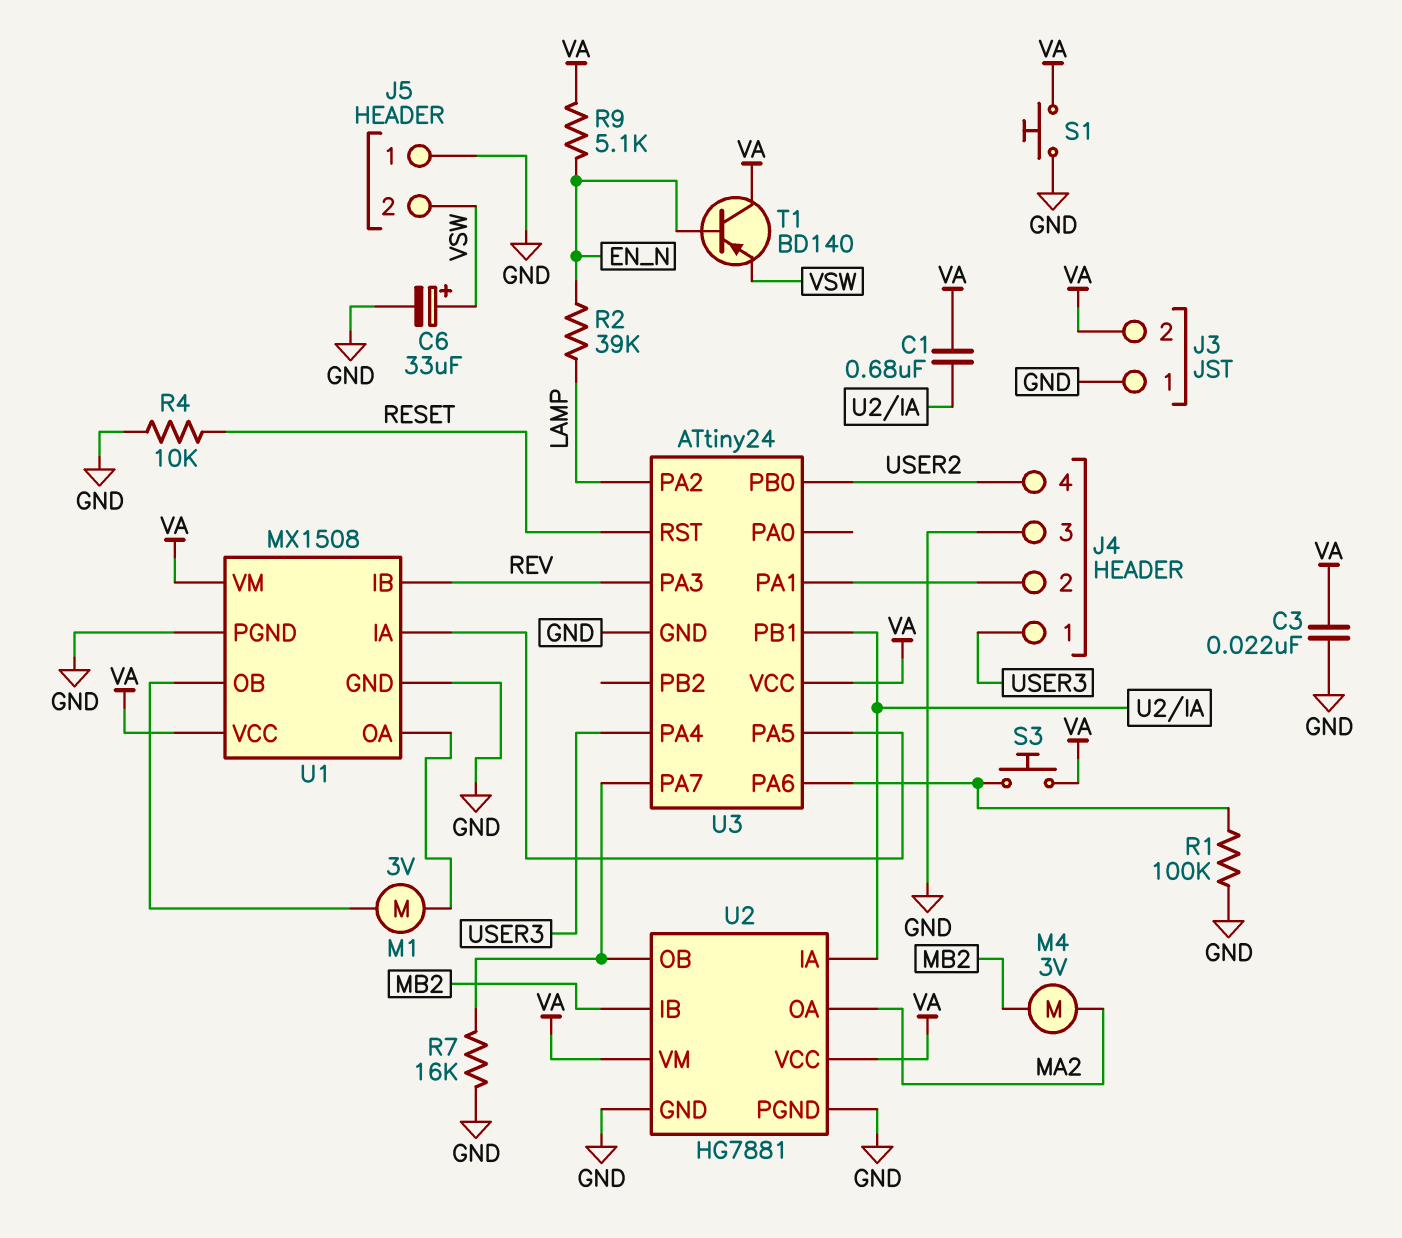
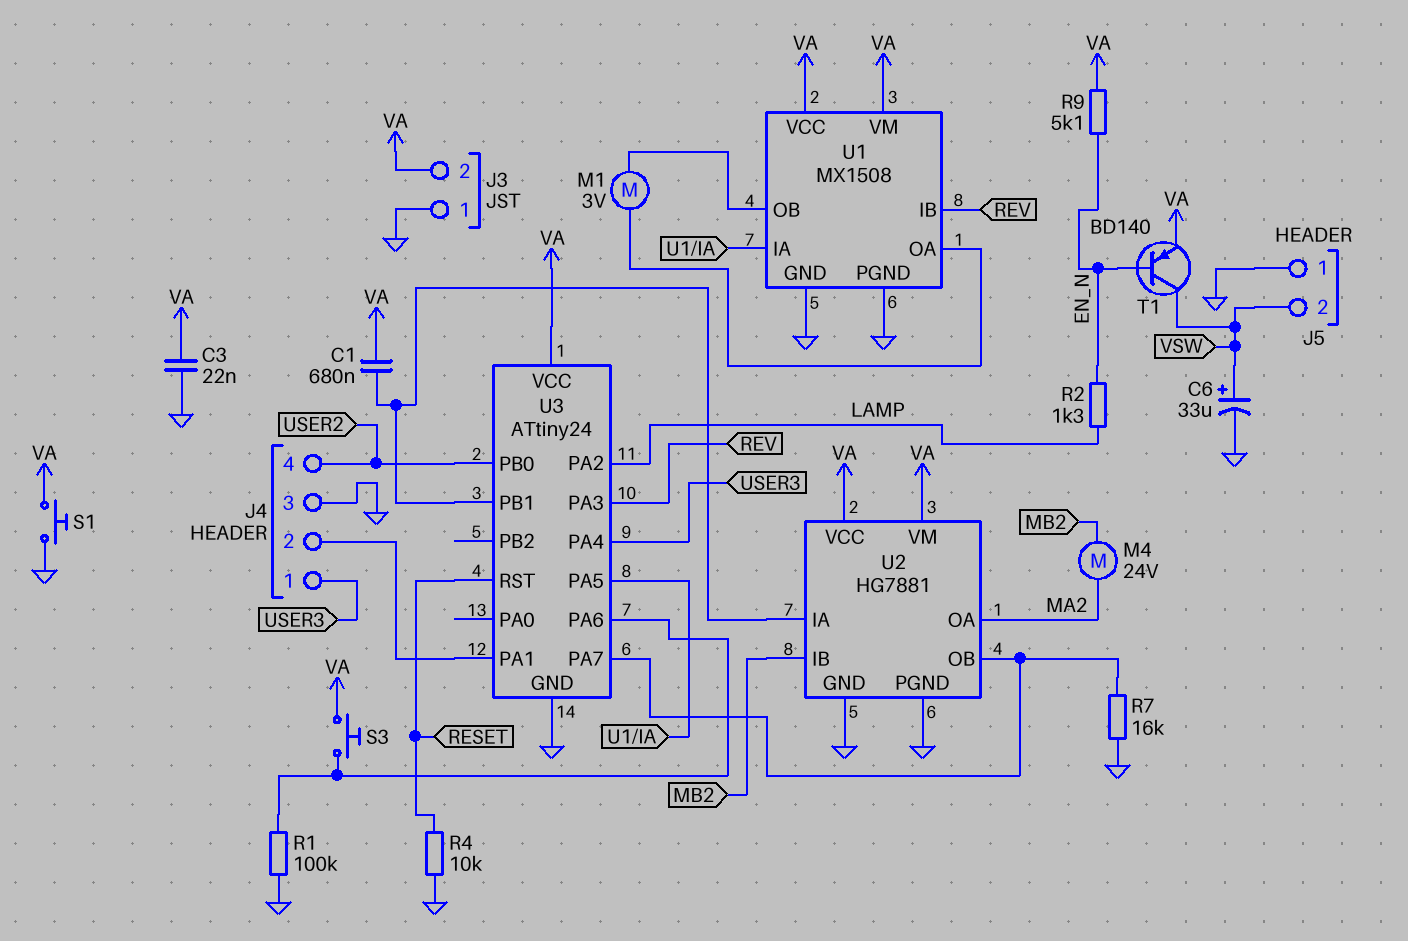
M4: motor 3V (MA2, MB2) -> motor 24V (MA2, MB2)
R2: 39k (EN_N, LAMP) -> 1.3k (EN_N, LAMP)
T1: PNP BD140 (B EN_N, C VA, E VSW) -> PNP BD140 (B EN_N, C VSW, E VA)

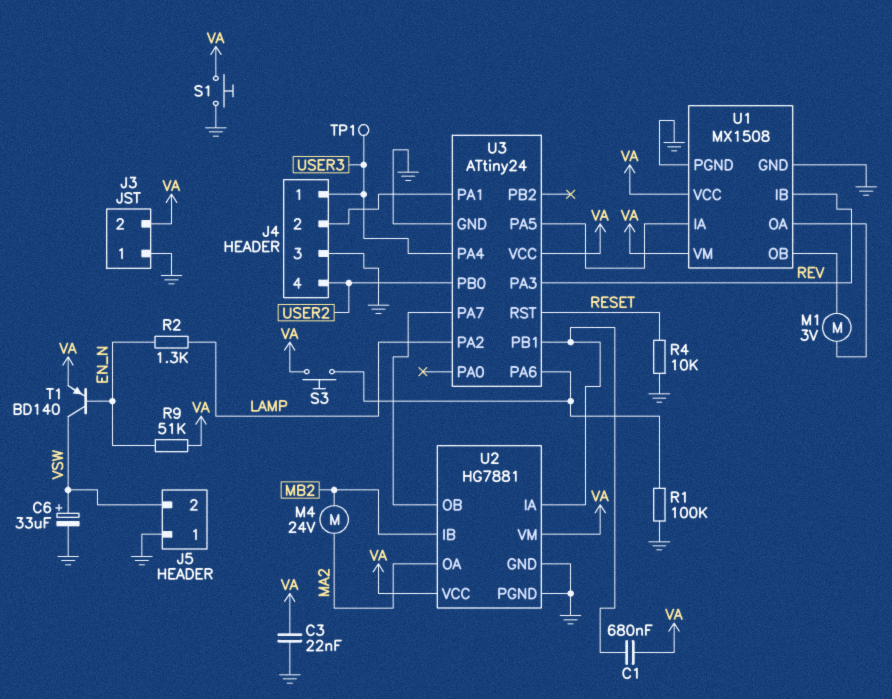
R7: 16k (GND, U2/OB) -> none
R9: 5.1k (EN_N, VA) -> 51k (EN_N, VA)
TP1: none -> test point (USER3)

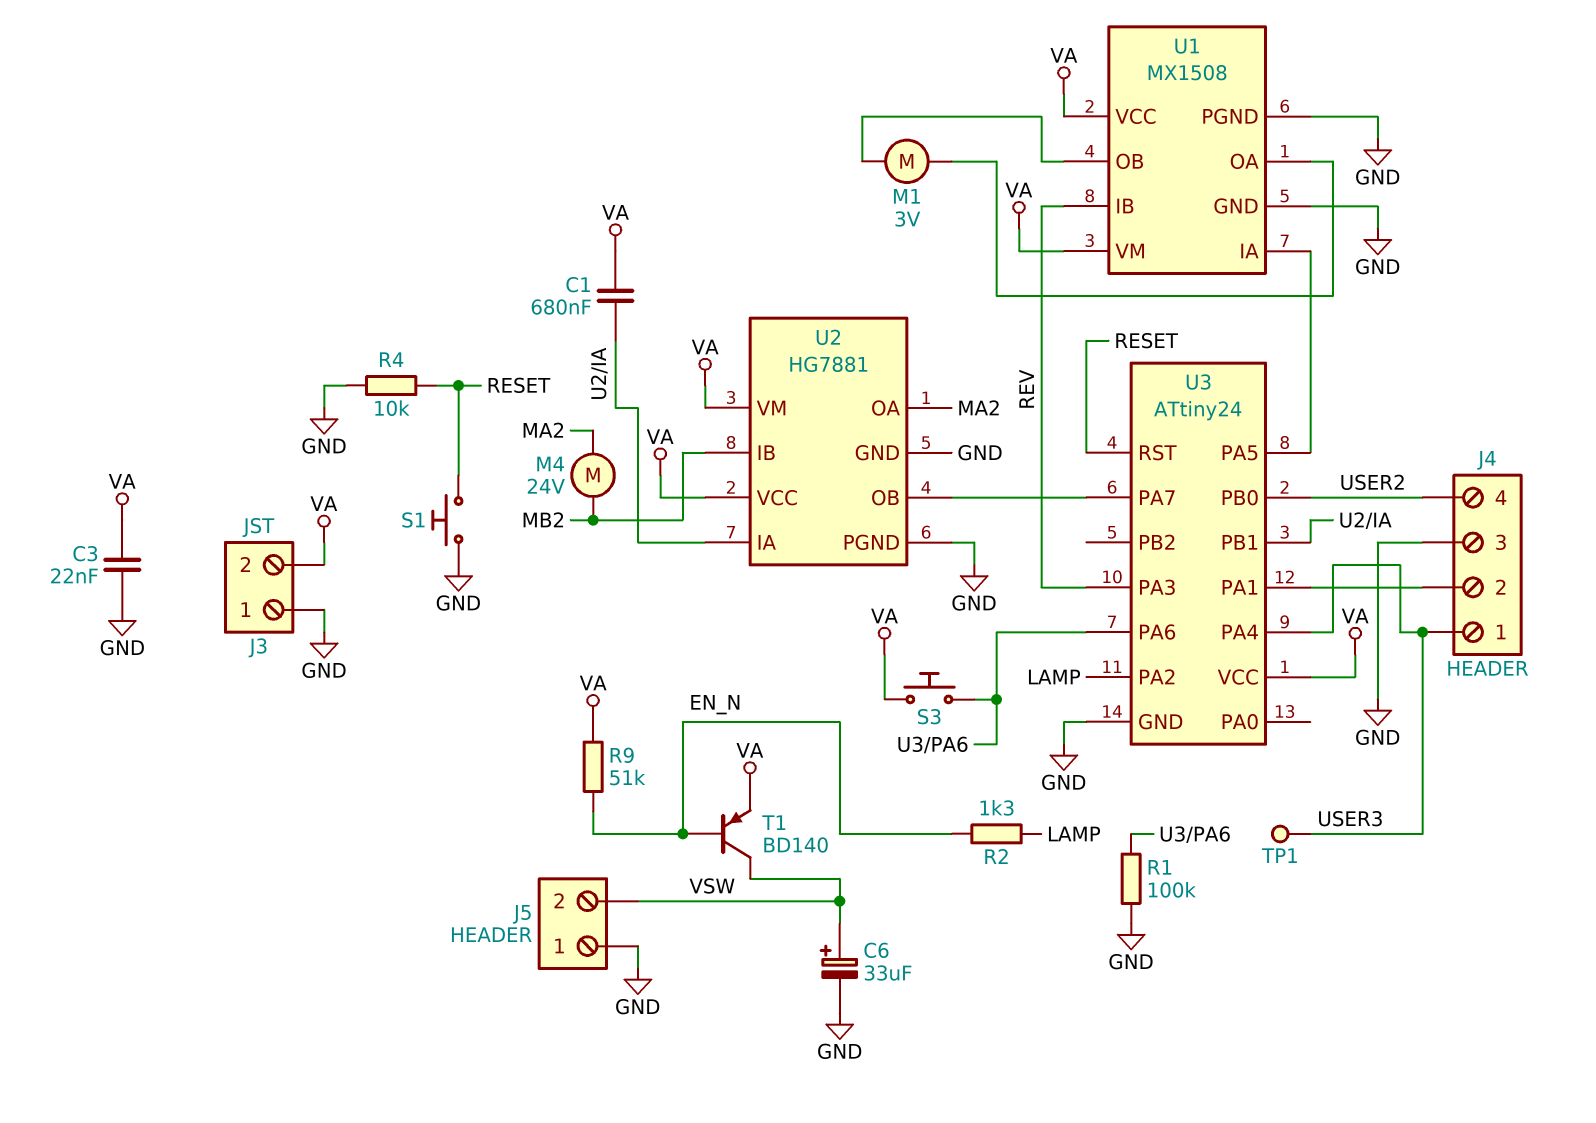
S1: button (GND, VA) -> button (GND, RESET)

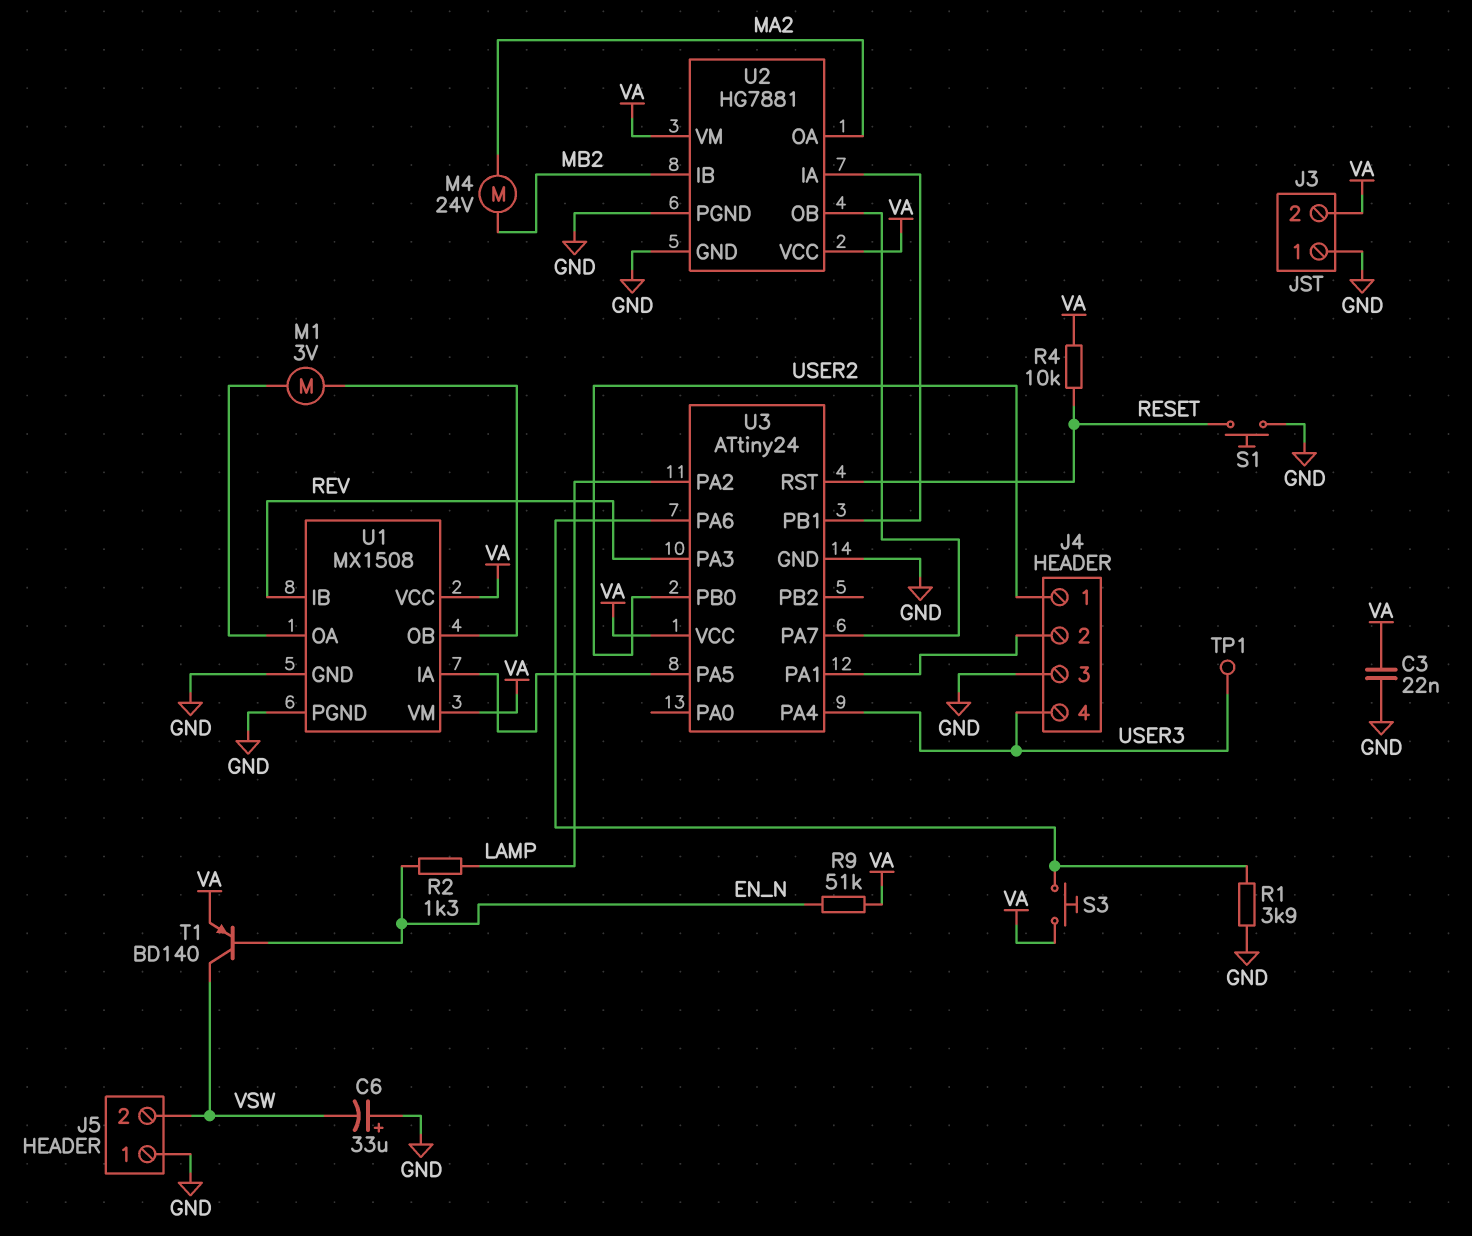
C1: 680nF (U2/IA, VA) -> none
C6: 33uF (plus VSW, minus GND) -> 33uF (plus GND, minus VSW)
J4 pin 1: USER3 -> USER2
J4 pin 4: USER2 -> USER3
R1: 100k (GND, U3/PA6) -> 3.9k (GND, U3/PA6)
R4: 10k (GND, RESET) -> 10k (RESET, VA)

